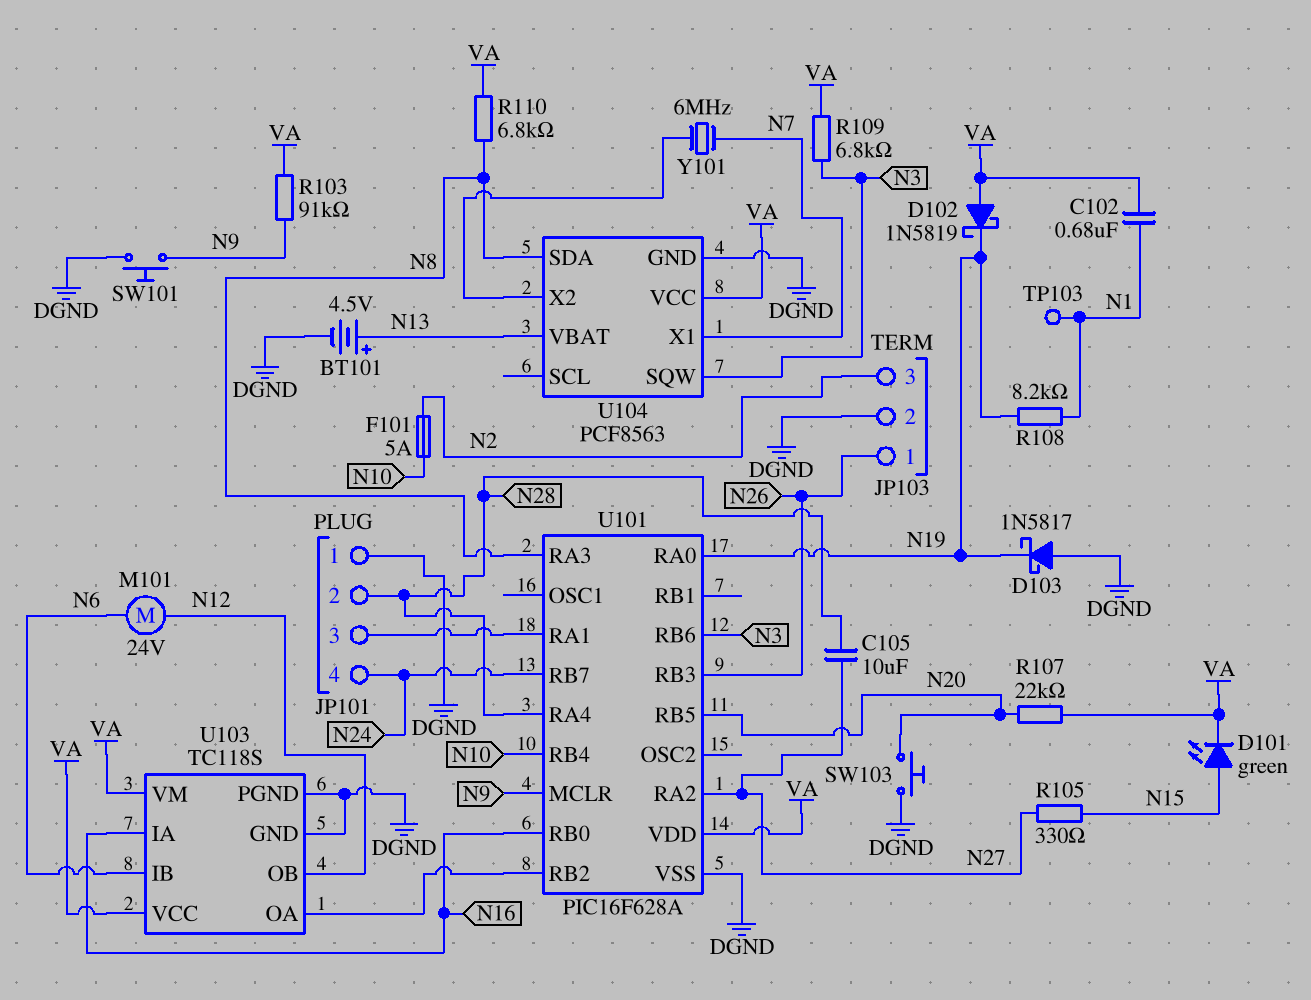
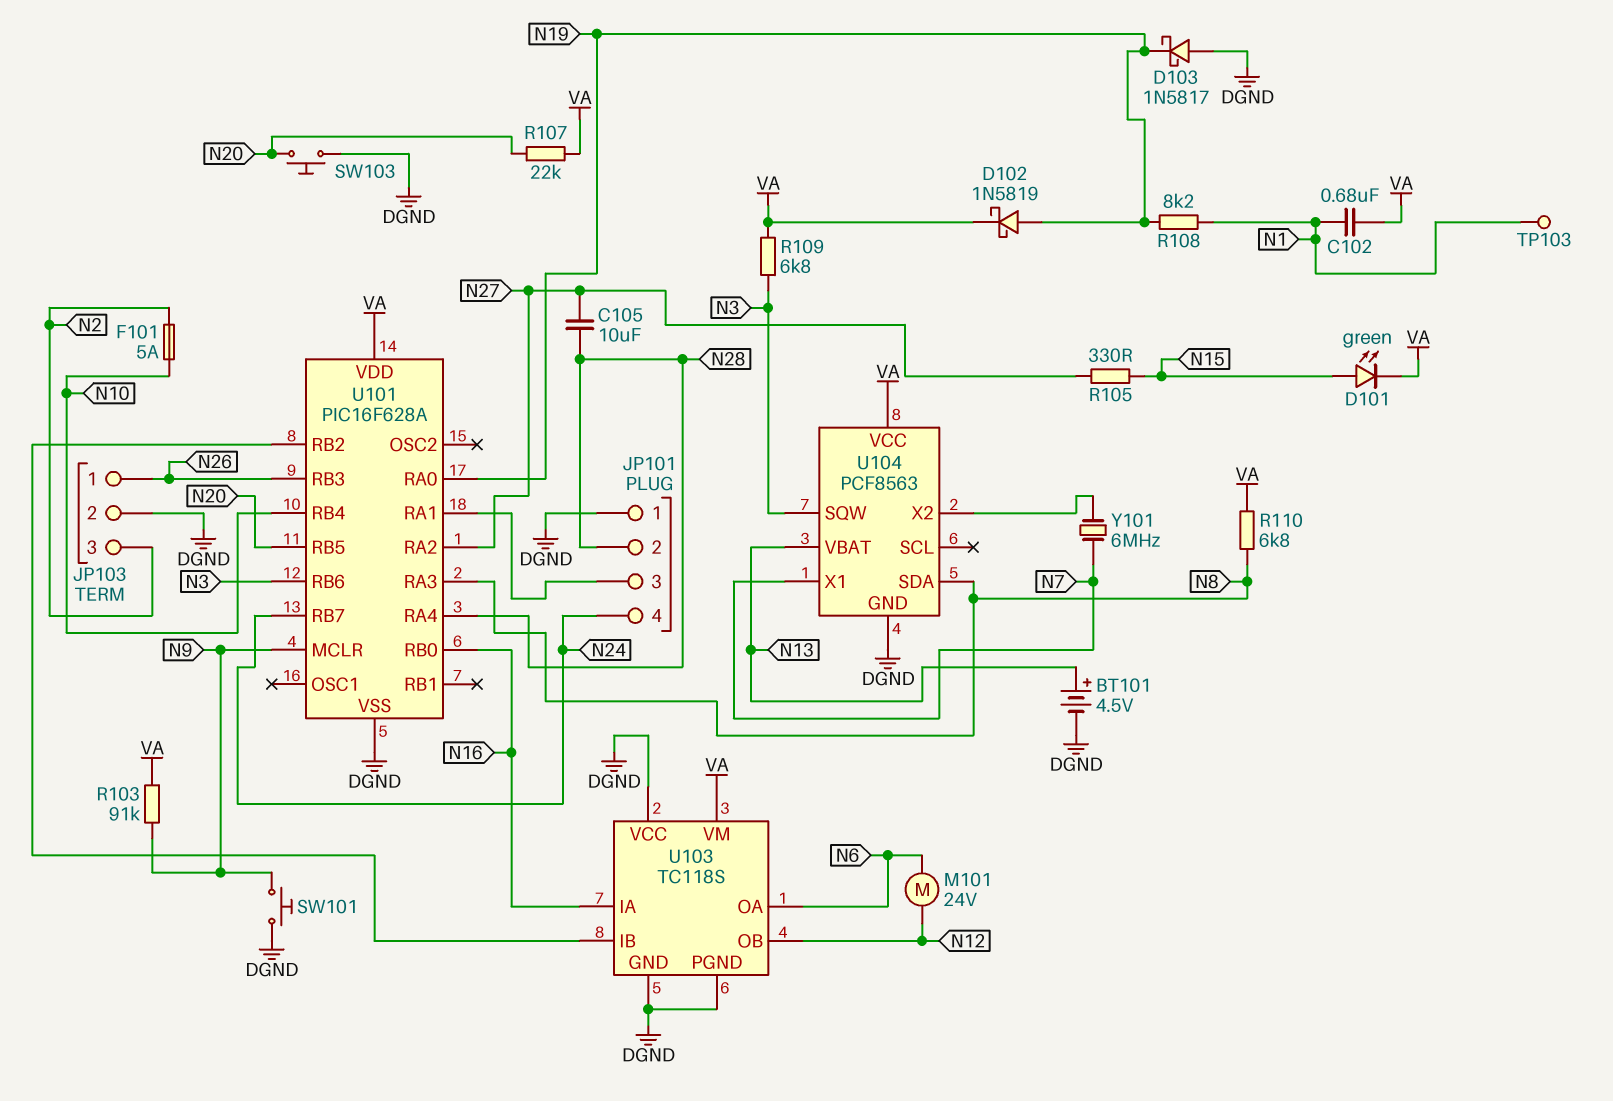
D102: schottky 1N5819 (A VA, K N19) -> schottky 1N5819 (A N19, K VA)
U103 pin IB: N6 -> U101/RB2
U103 pin OA: U101/RB2 -> N6
U103 pin VCC: VA -> DGND

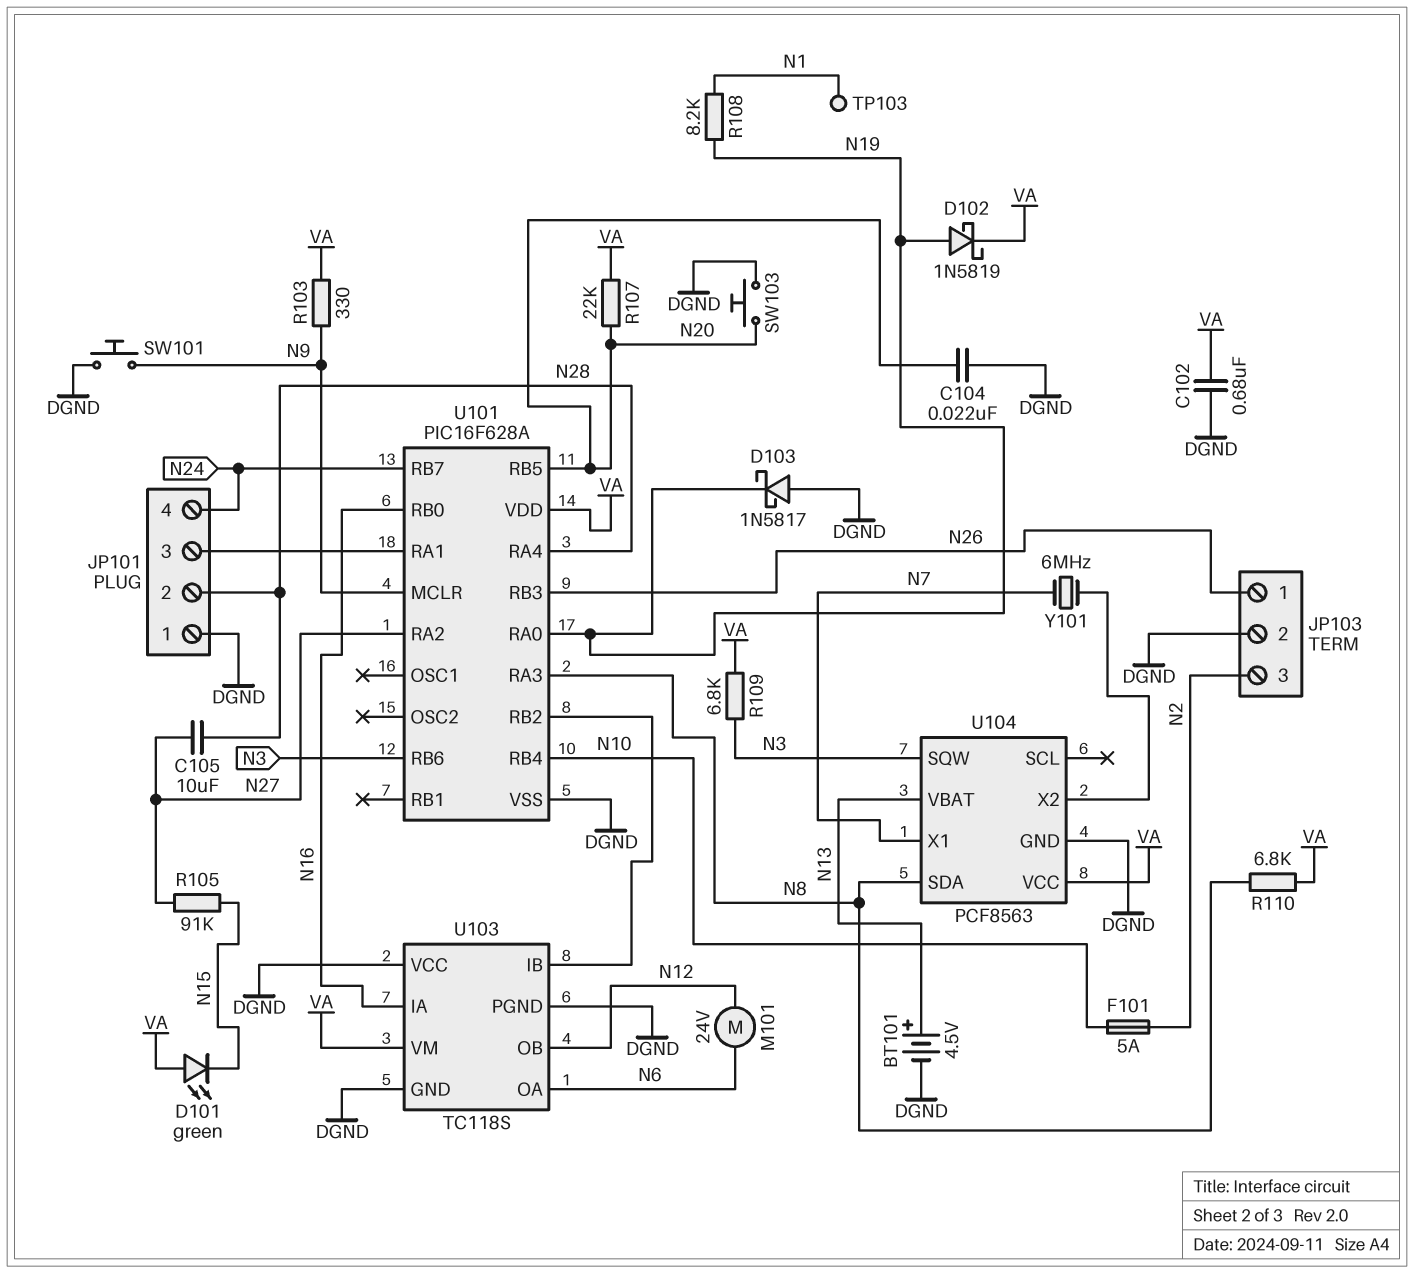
C102: 680nF (N1, VA) -> 680nF (DGND, VA)
C104: none -> 22nF (DGND, N20)
D101: LED green (A N15, K VA) -> LED green (A VA, K N15)
R103: 91k (N9, VA) -> 330 (N9, VA)
R105: 330 (N15, N27) -> 91k (N15, N27)

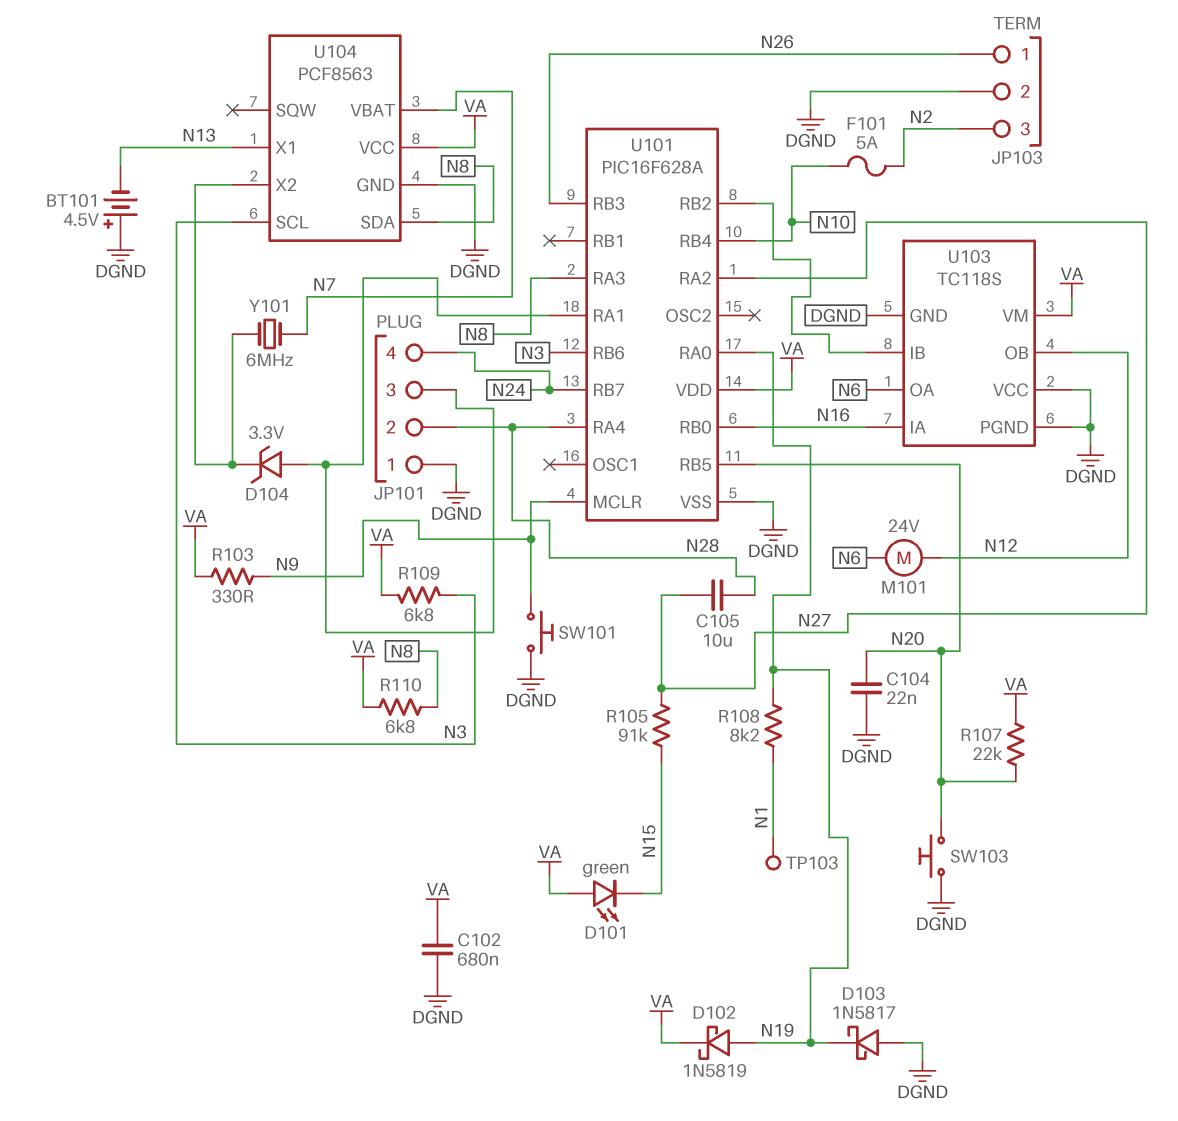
BT101: 4.5V (plus N13, minus DGND) -> 4.5V (plus DGND, minus N13)
D104: none -> zener 3.3V (A JP101/3, K U104/X2)
U104 pin SCL: none -> N3
U104 pin SQW: N3 -> none
U104 pin VBAT: N13 -> N7
U104 pin X1: N7 -> N13

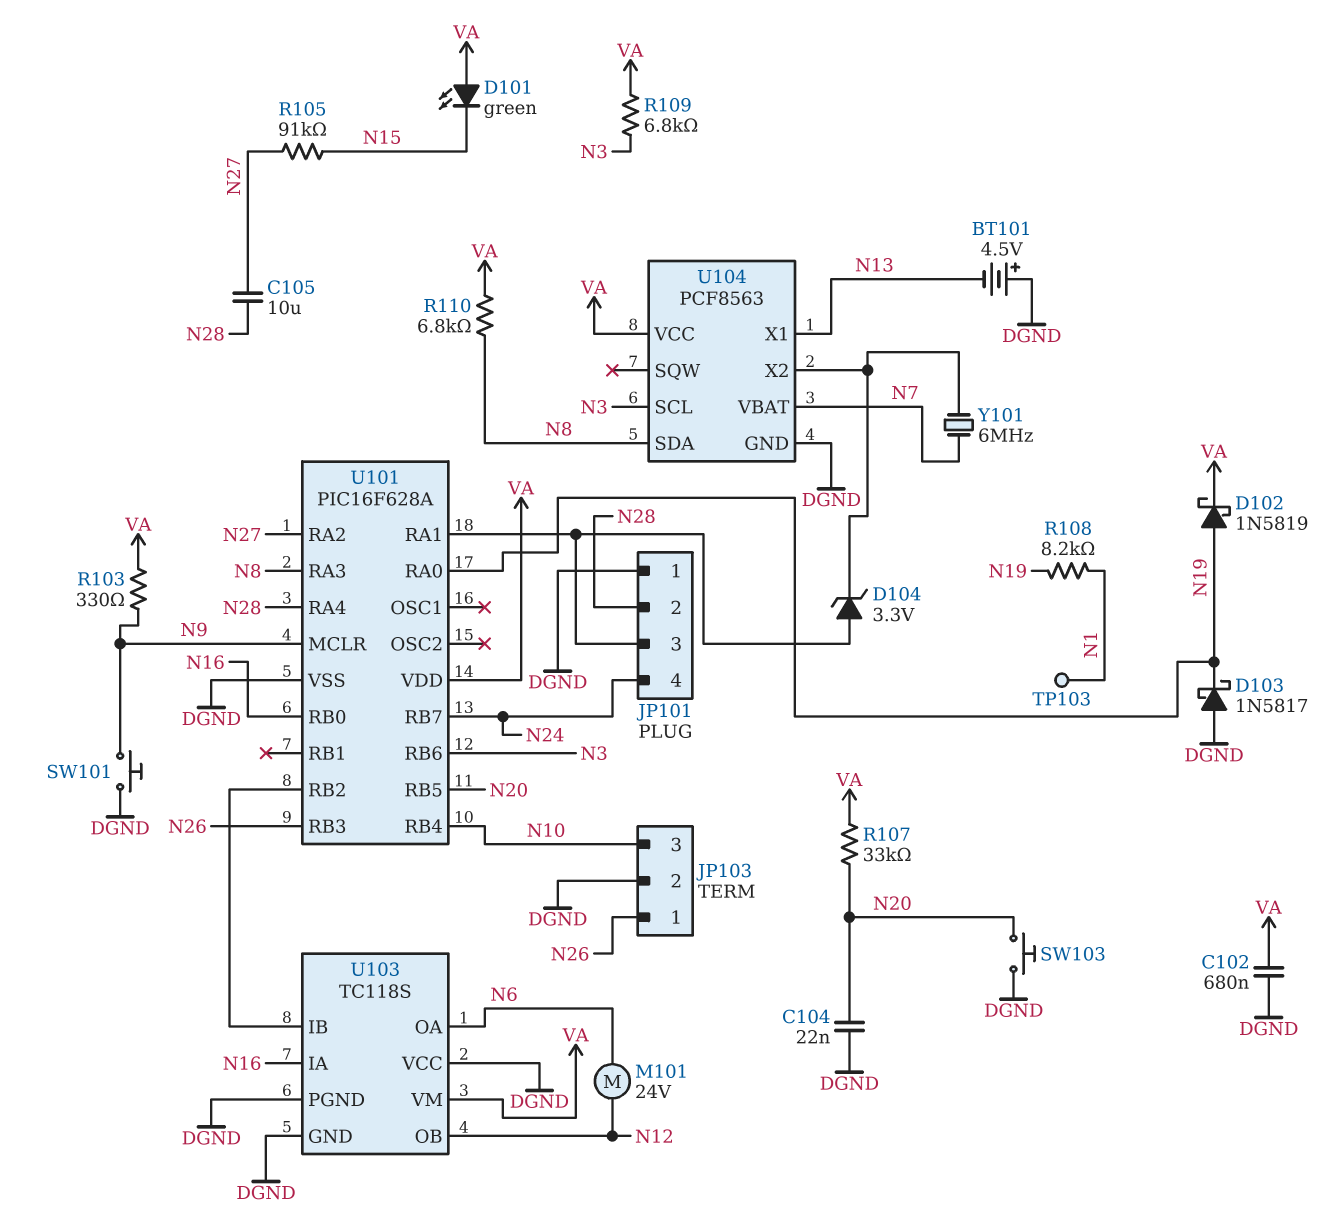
F101: 5A (N2, N10) -> none
JP103 pin 3: N2 -> N10
R107: 22k (N20, VA) -> 33k (N20, VA)

